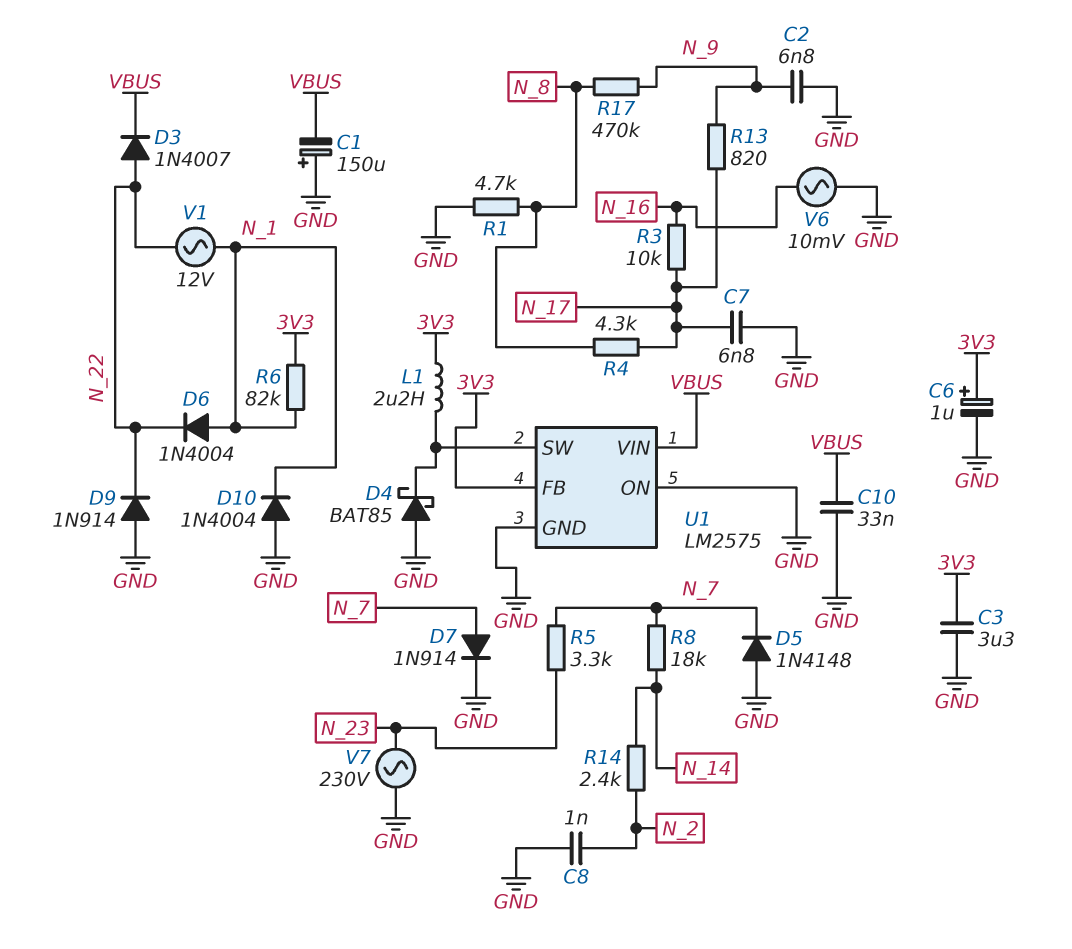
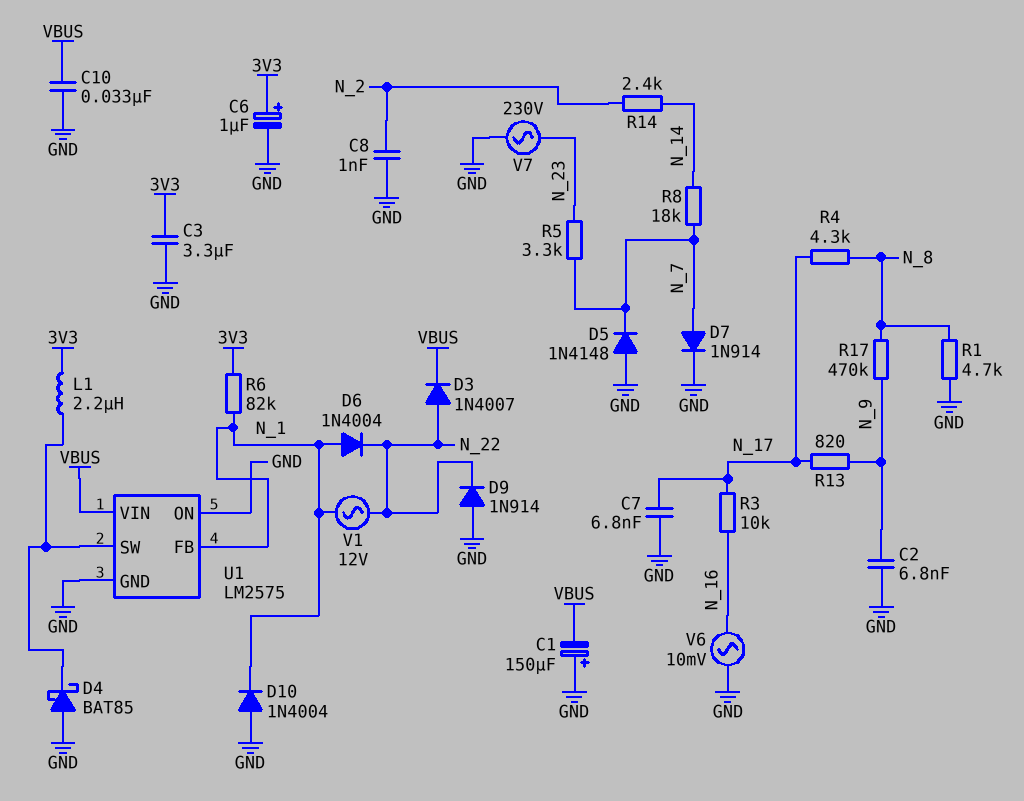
U1 pin FB: 3V3 -> N_1

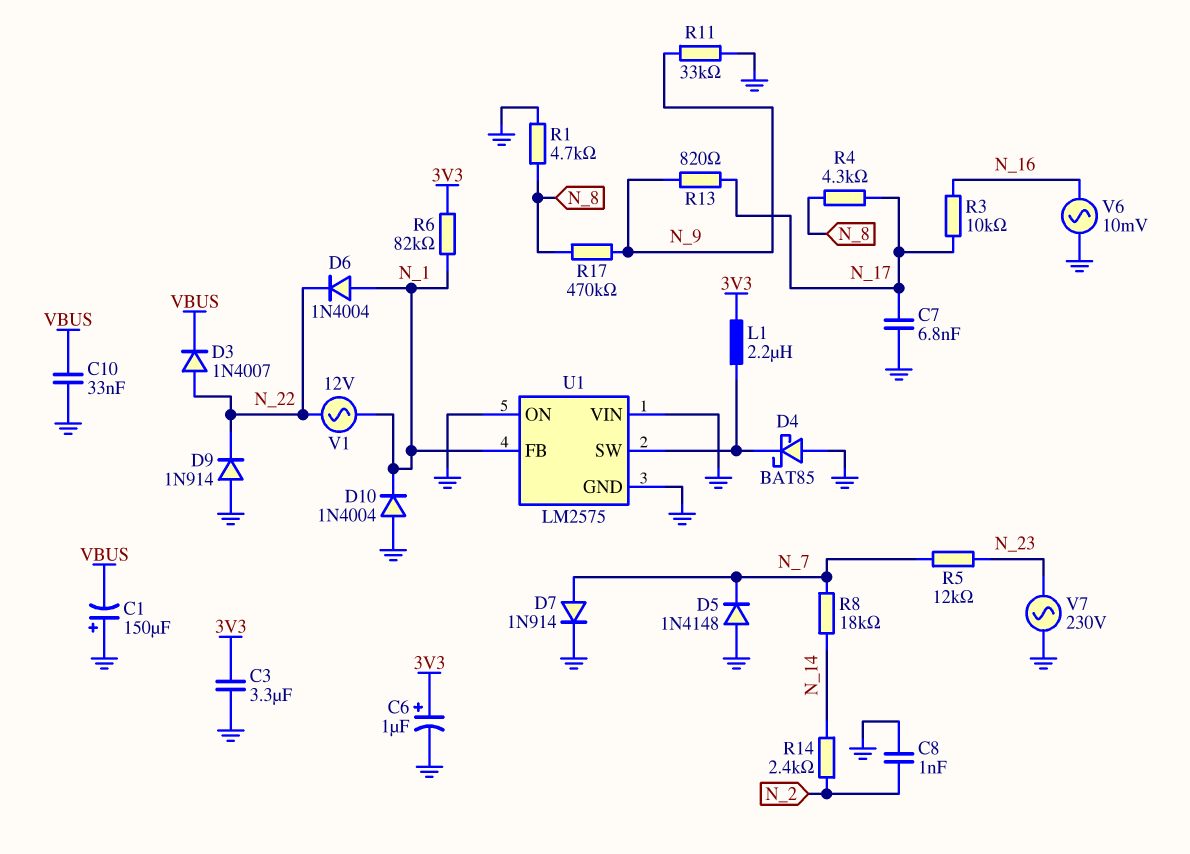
C2: 6.8nF (GND, N_9) -> none
R5: 3.3k (N_7, N_23) -> 12k (N_7, N_23)
R11: none -> 33k (GND, N_9)
U1 pin VIN: VBUS -> GND

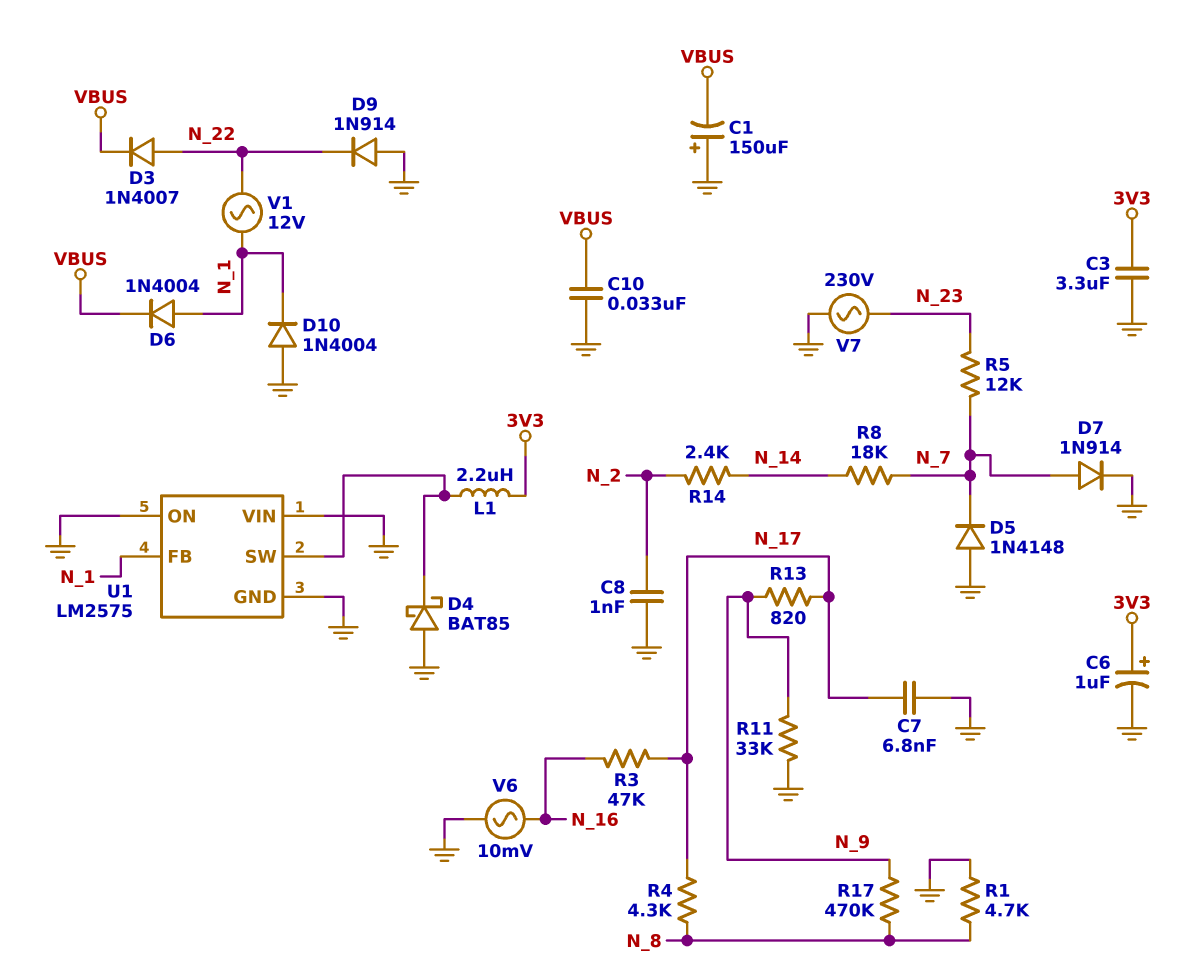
D6: diode 1N4004 (A N_1, K N_22) -> diode 1N4004 (A N_1, K VBUS)
R3: 10k (N_16, N_17) -> 47k (N_16, N_17)
R6: 82k (3V3, N_1) -> none

